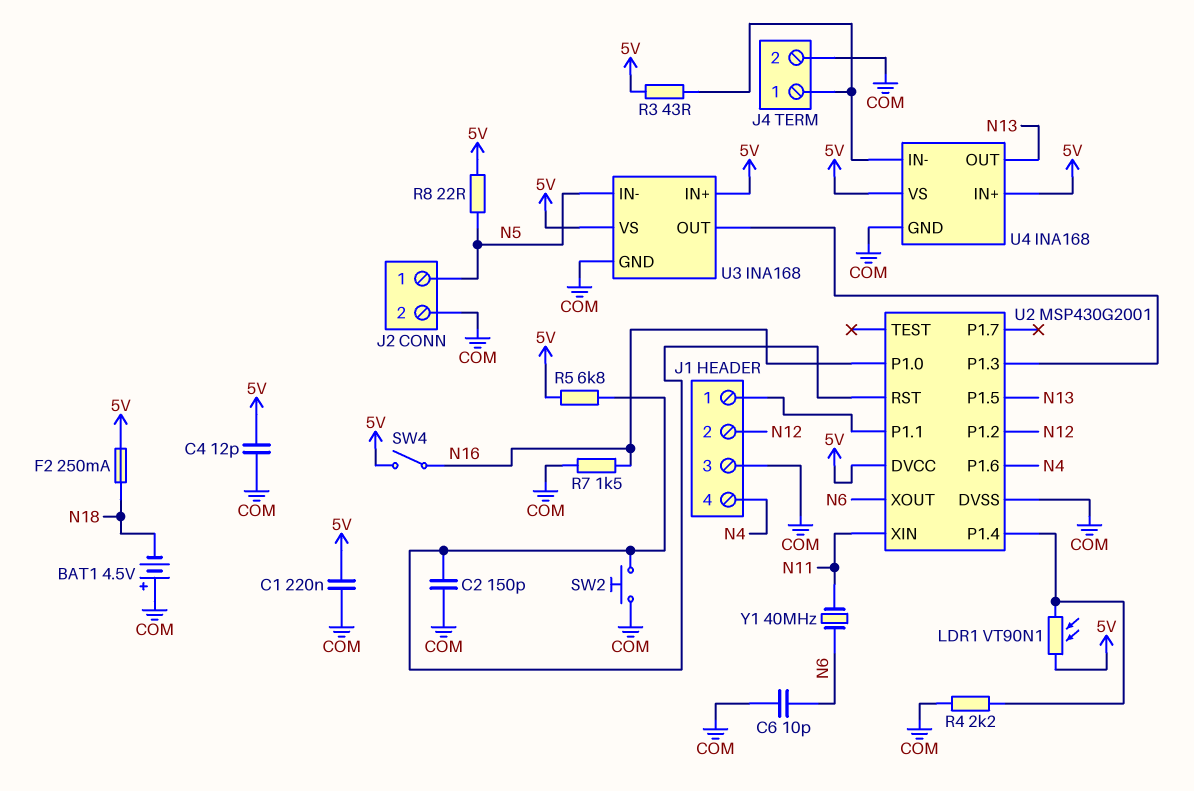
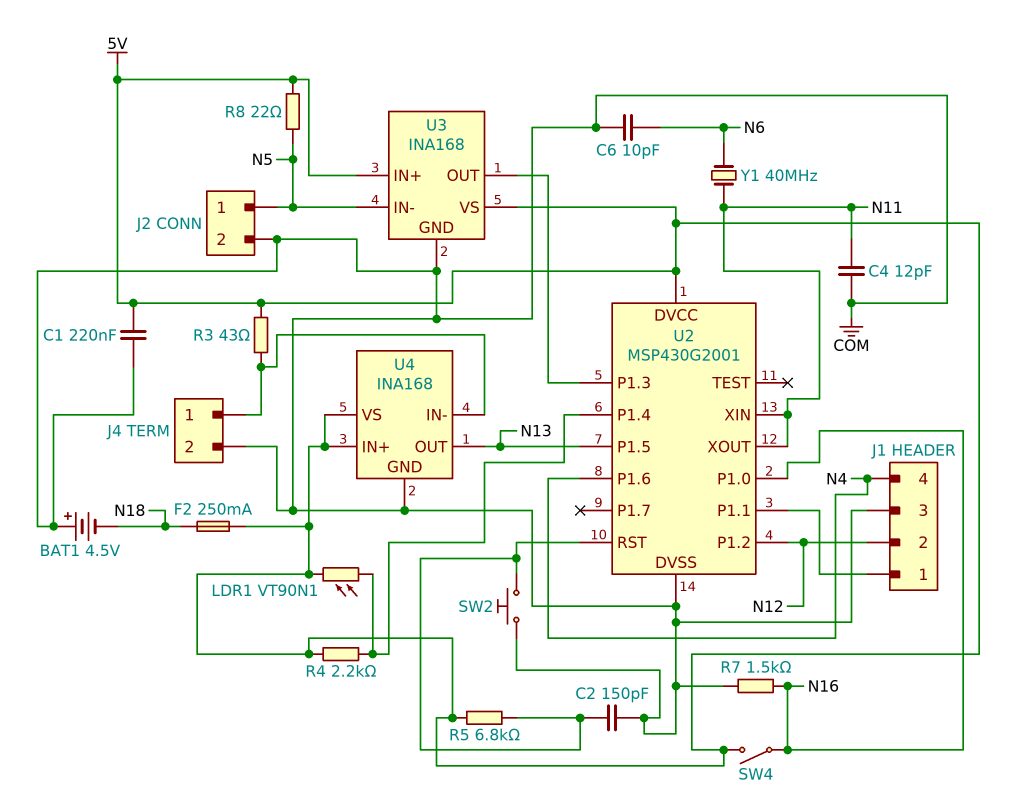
C4: 12pF (5V, COM) -> 12pF (COM, N11)
R4: 2.2k (COM, U2/P1.4) -> 2.2k (5V, U2/P1.4)
U2 pin XOUT: N6 -> N11

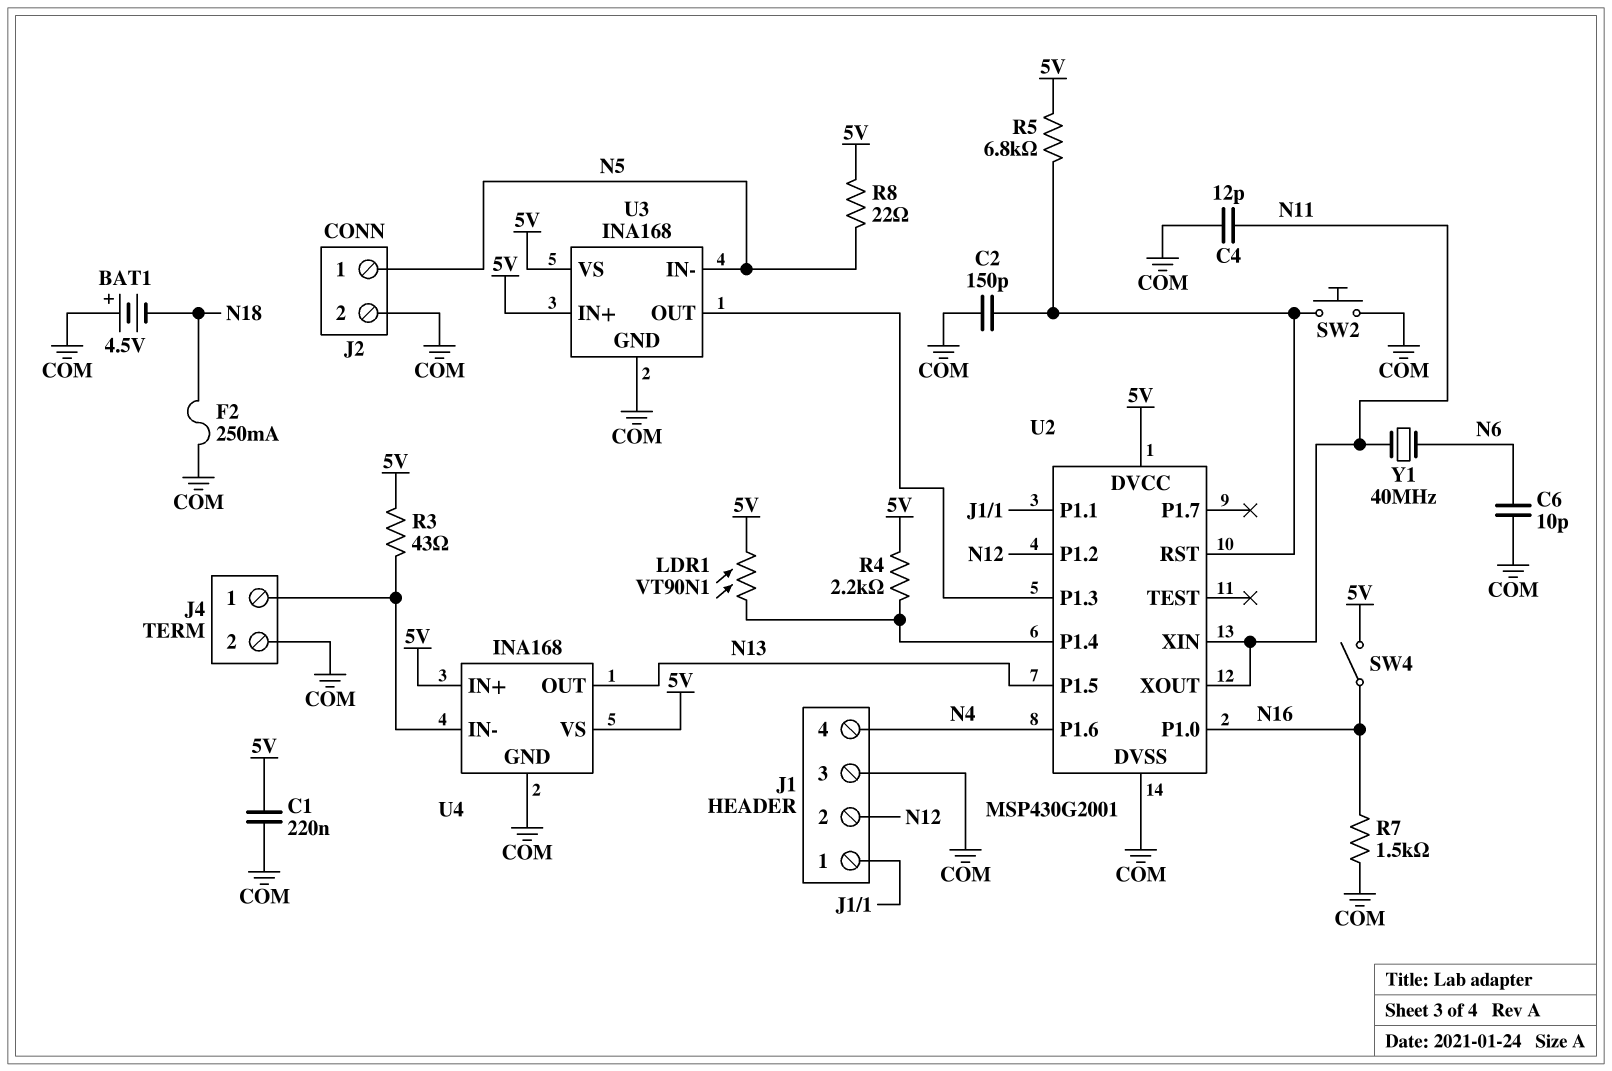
F2: 250mA (5V, N18) -> 250mA (COM, N18)

